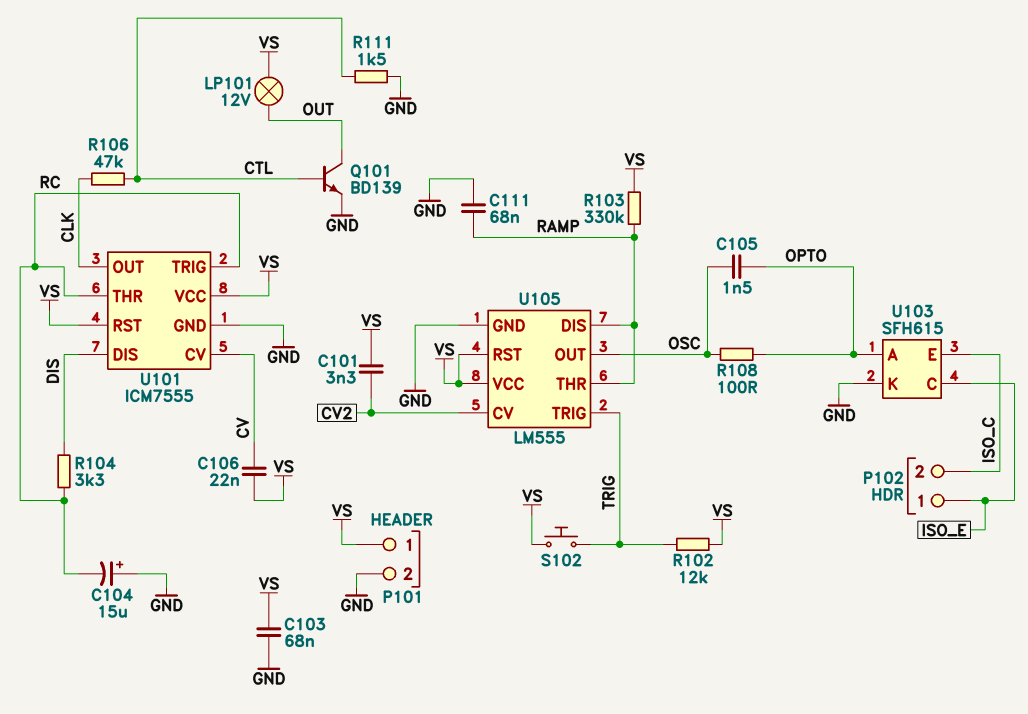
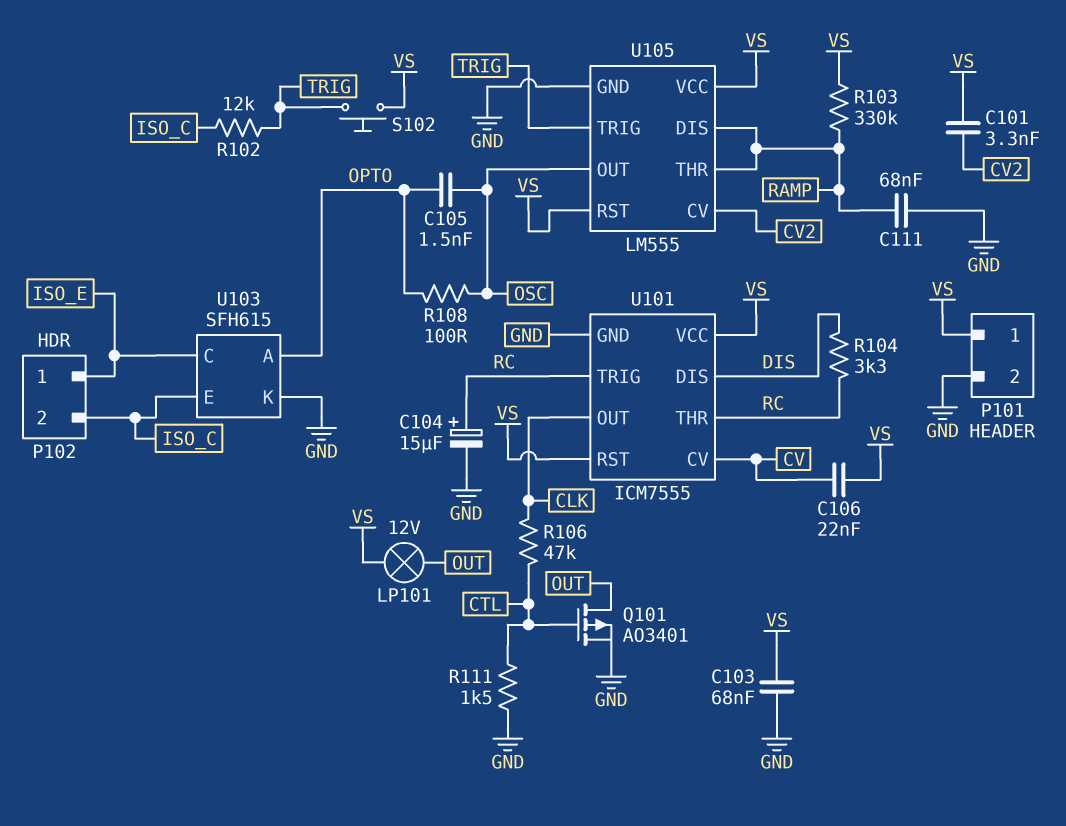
C104: 15uF (plus GND, minus RC) -> 15uF (plus RC, minus GND)
Q101: NPN BD139 (B CTL, C OUT, E GND) -> PMOS AO3401 (G CTL, D OUT, S GND)
R102: 12k (TRIG, VS) -> 12k (ISO_C, TRIG)

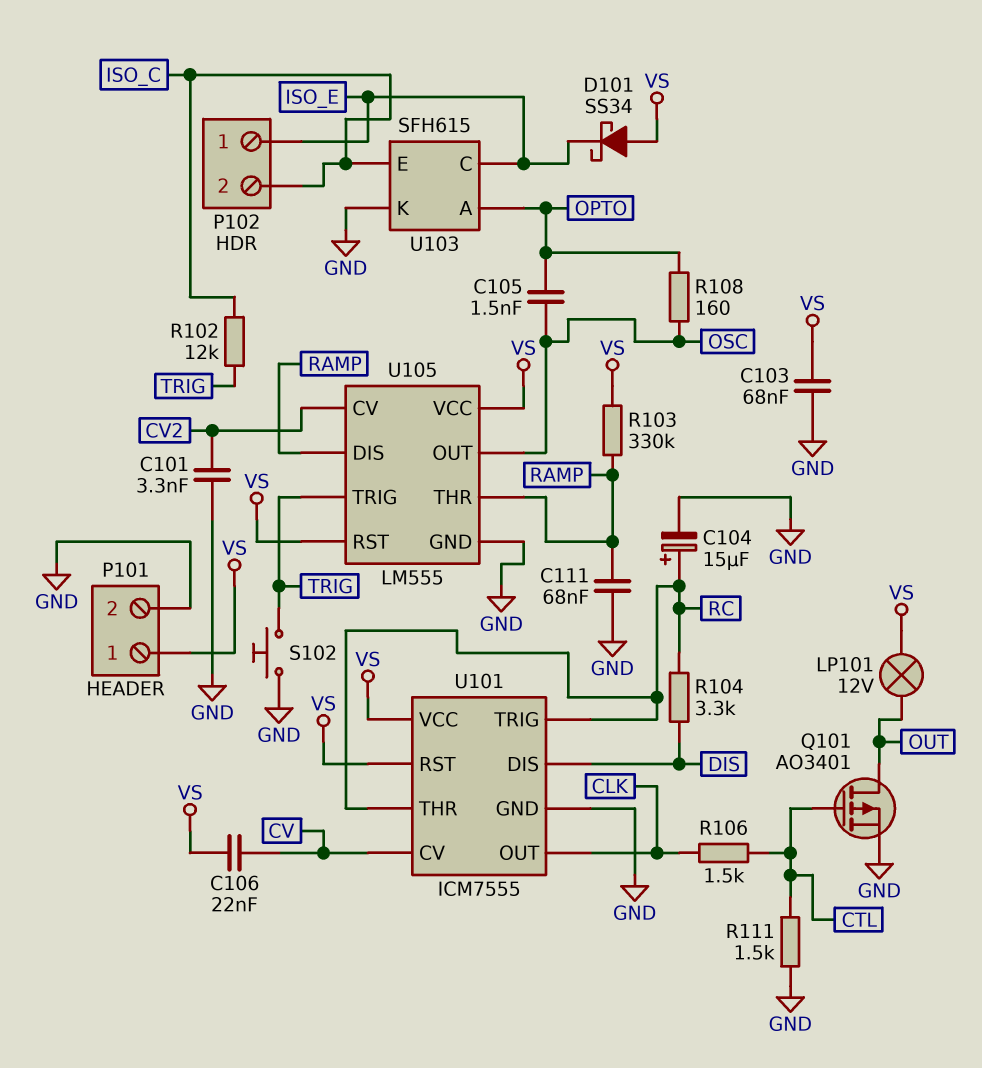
C101: 3.3nF (CV2, VS) -> 3.3nF (CV2, GND)
D101: none -> schottky SS34 (A VS, K ISO_E)
R106: 47k (CLK, CTL) -> 1.5k (CLK, CTL)
R108: 100 (OPTO, OSC) -> 160 (OPTO, OSC)
S102: button (TRIG, VS) -> button (GND, TRIG)

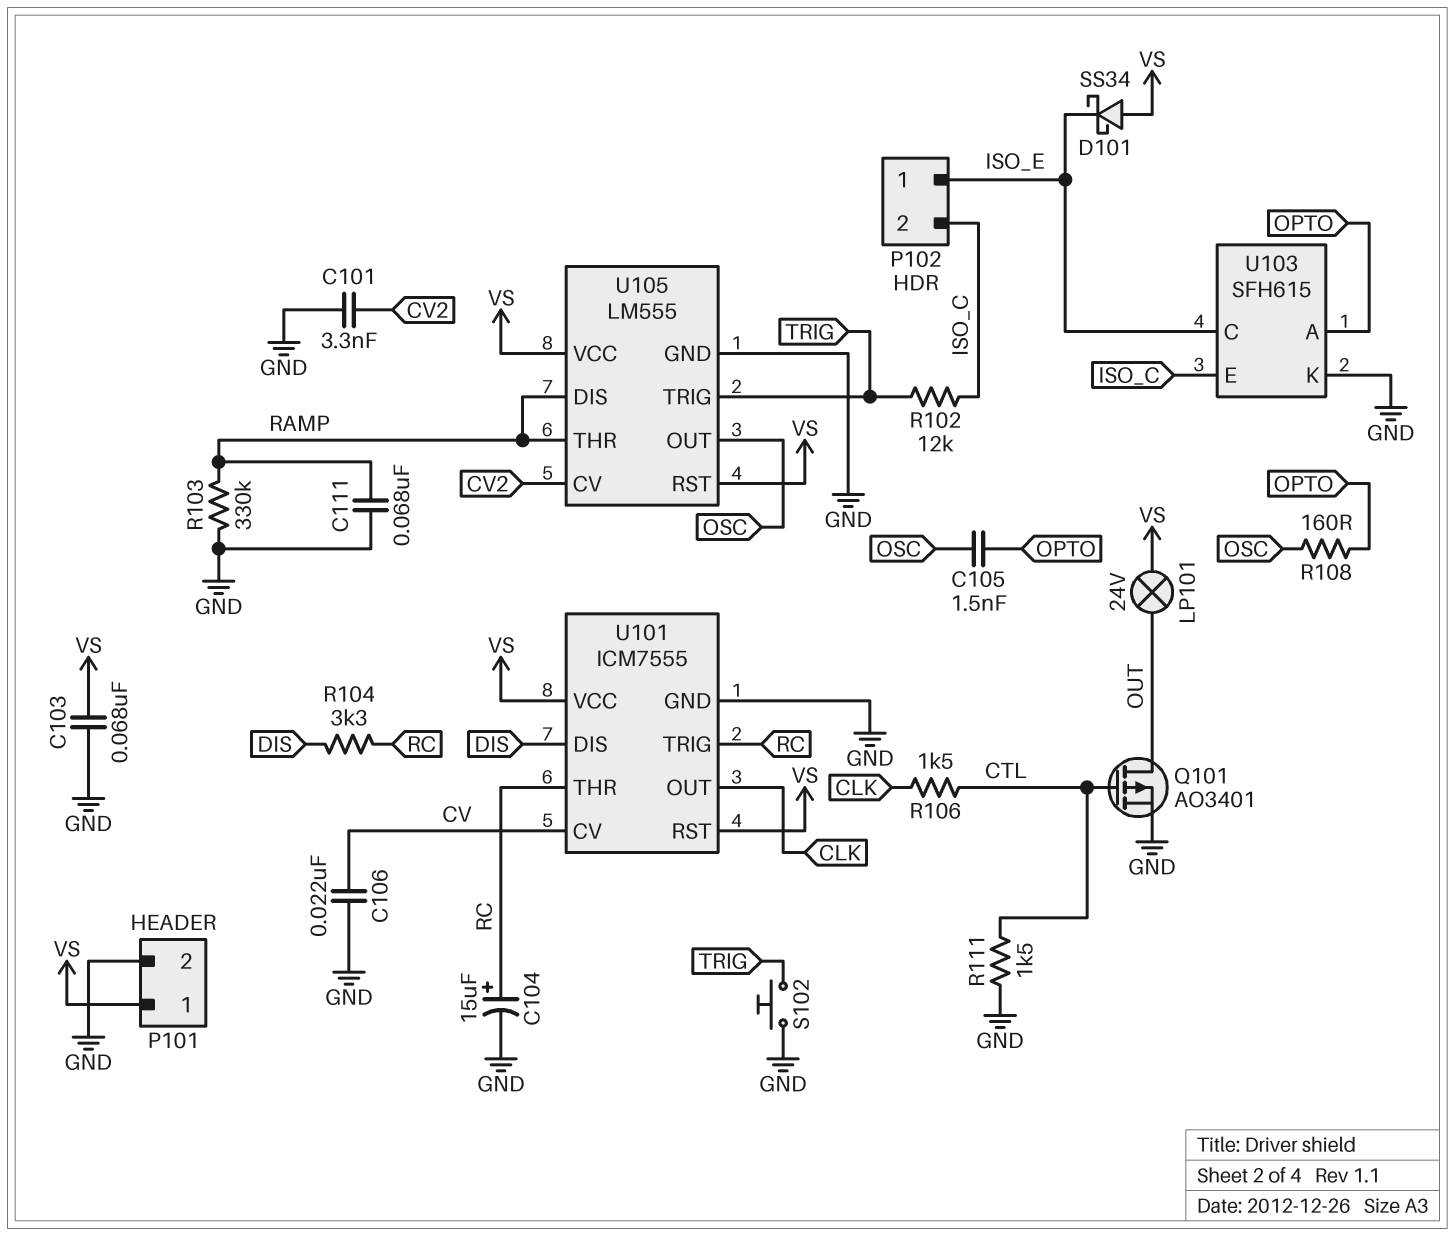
C106: 22nF (CV, VS) -> 22nF (CV, GND)
LP101: lamp 12V (OUT, VS) -> lamp 24V (OUT, VS)
R103: 330k (RAMP, VS) -> 330k (GND, RAMP)

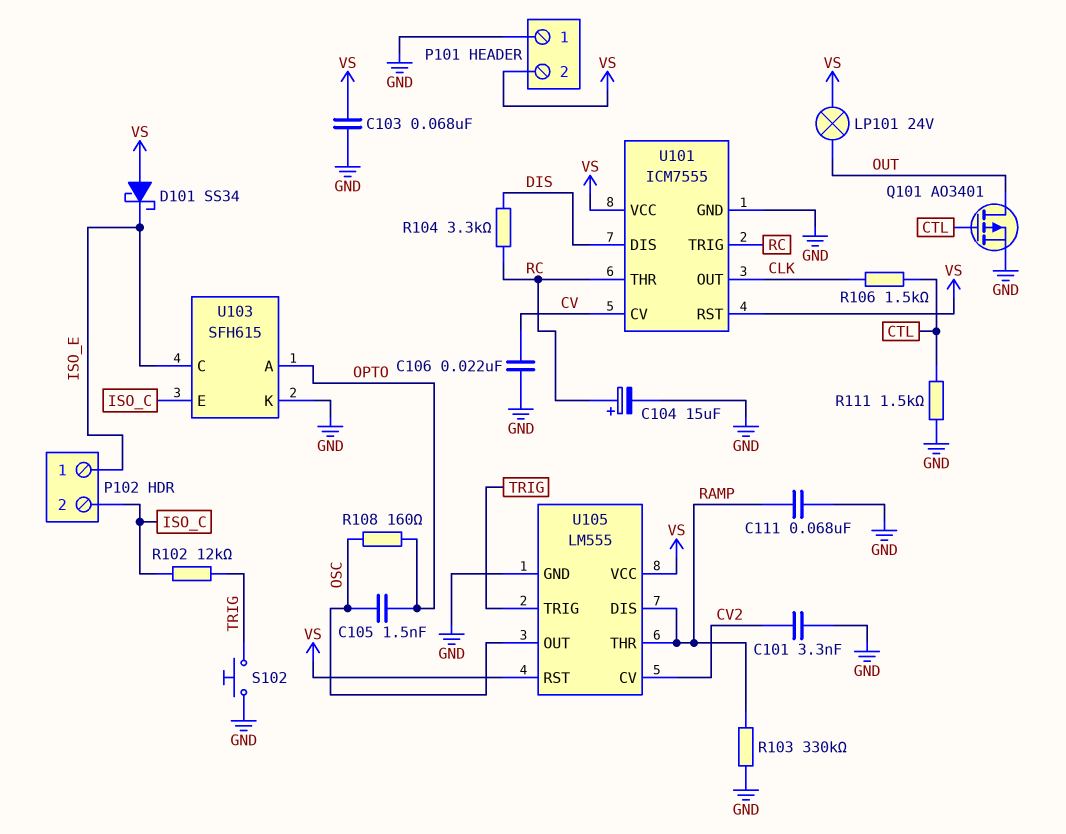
P101 pin 1: VS -> GND
P101 pin 2: GND -> VS

